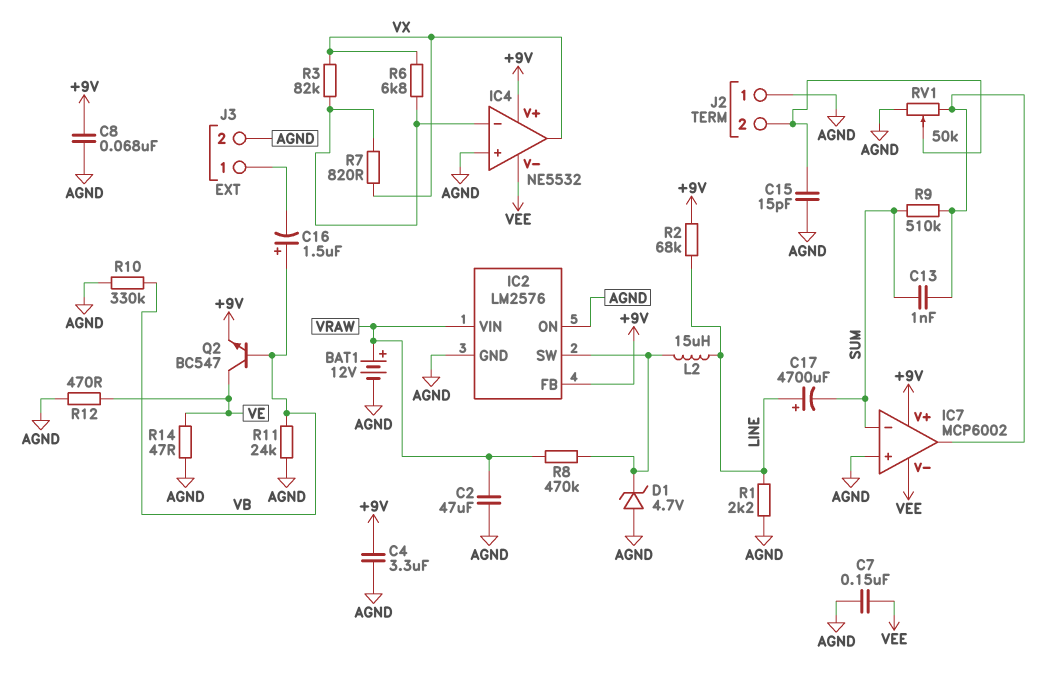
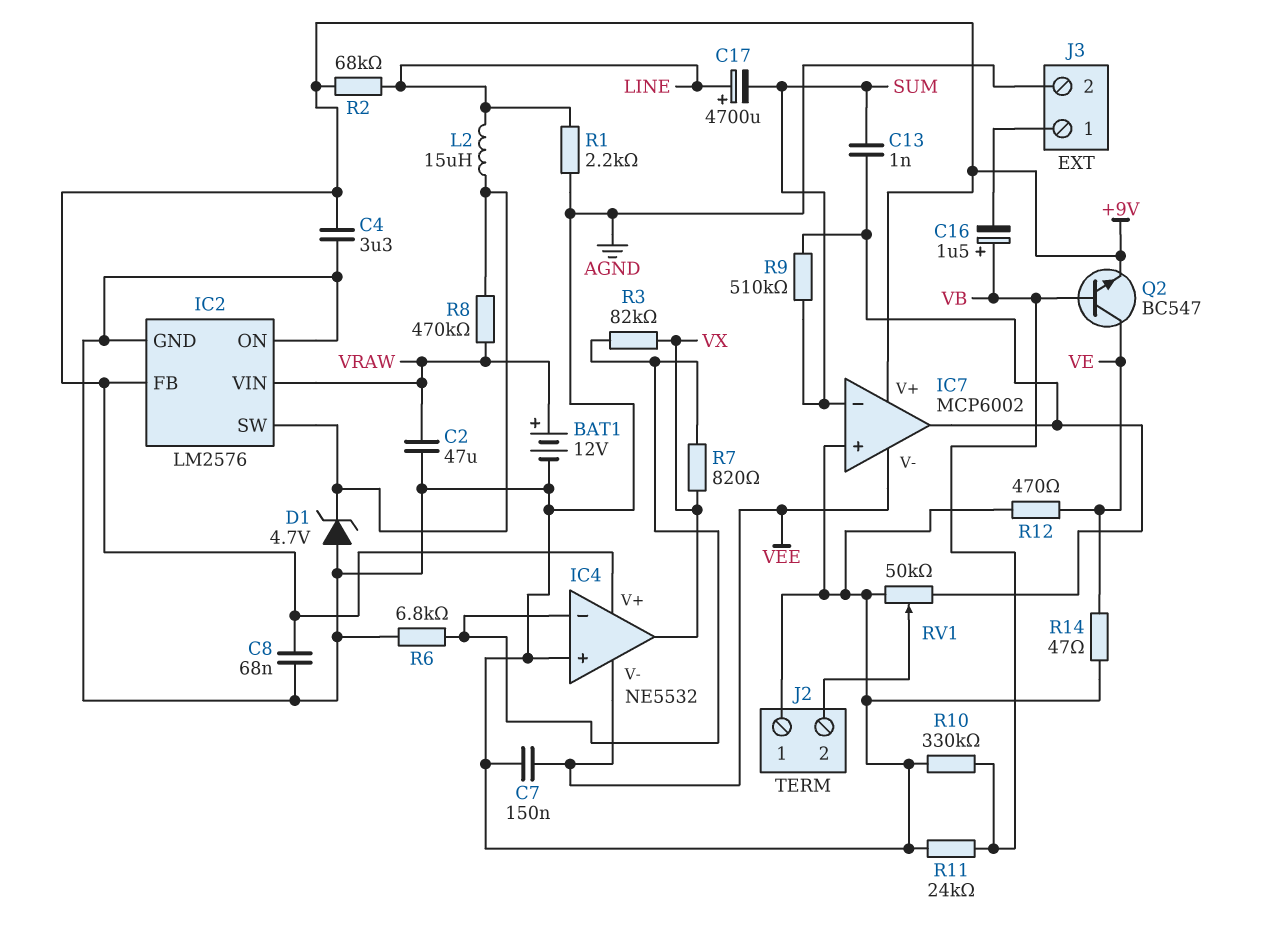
C15: 15pF (AGND, J2/2) -> none
R6: 6.8k (IC4/in-, VX) -> 6.8k (AGND, IC4/in-)

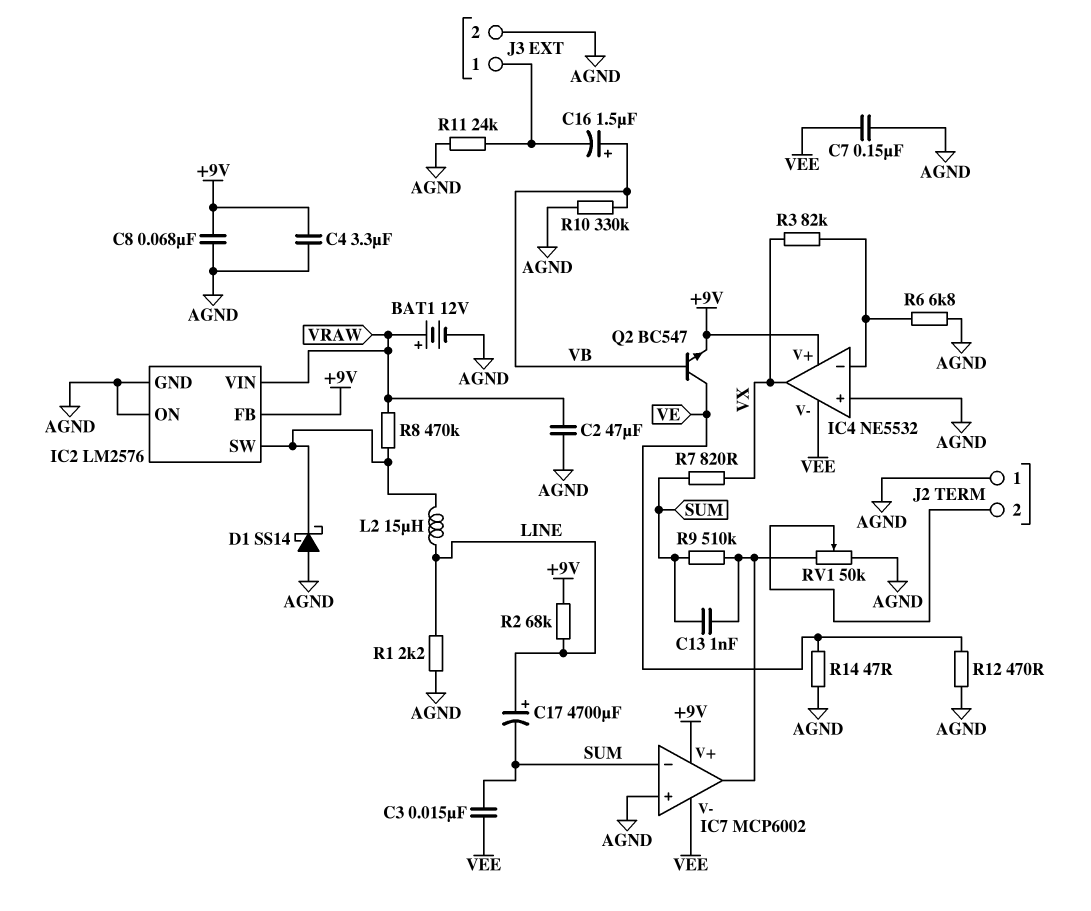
C3: none -> 15nF (SUM, VEE)
D1: zener 4.7V (A AGND, K IC2/SW) -> schottky SS14 (A AGND, K IC2/SW)
R7: 820 (IC4/in-, VX) -> 820 (SUM, VX)
R11: 24k (AGND, VB) -> 24k (AGND, J3/1)

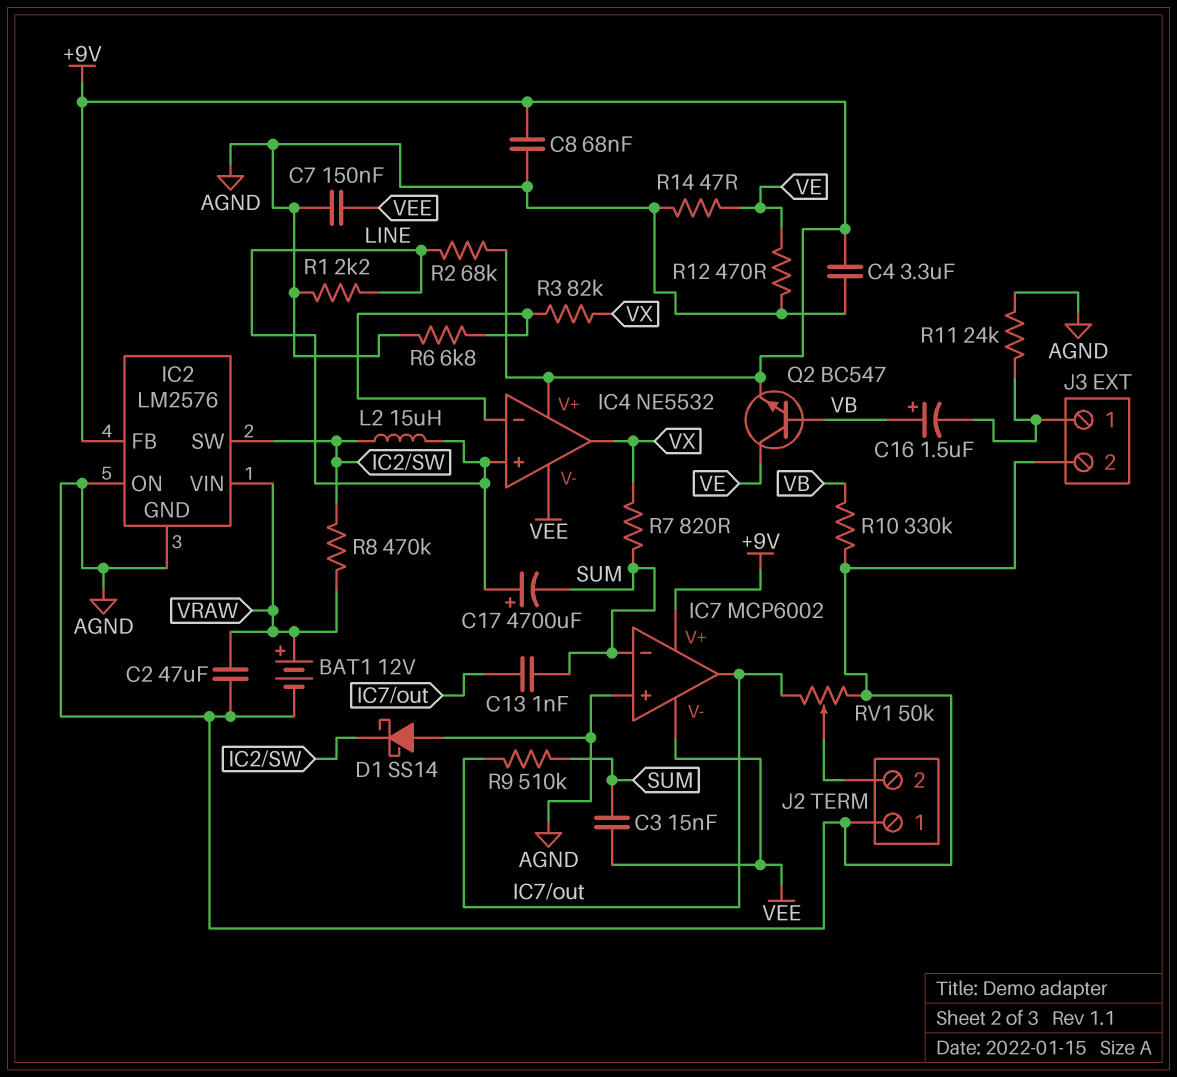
IC4 pin in+: AGND -> LINE

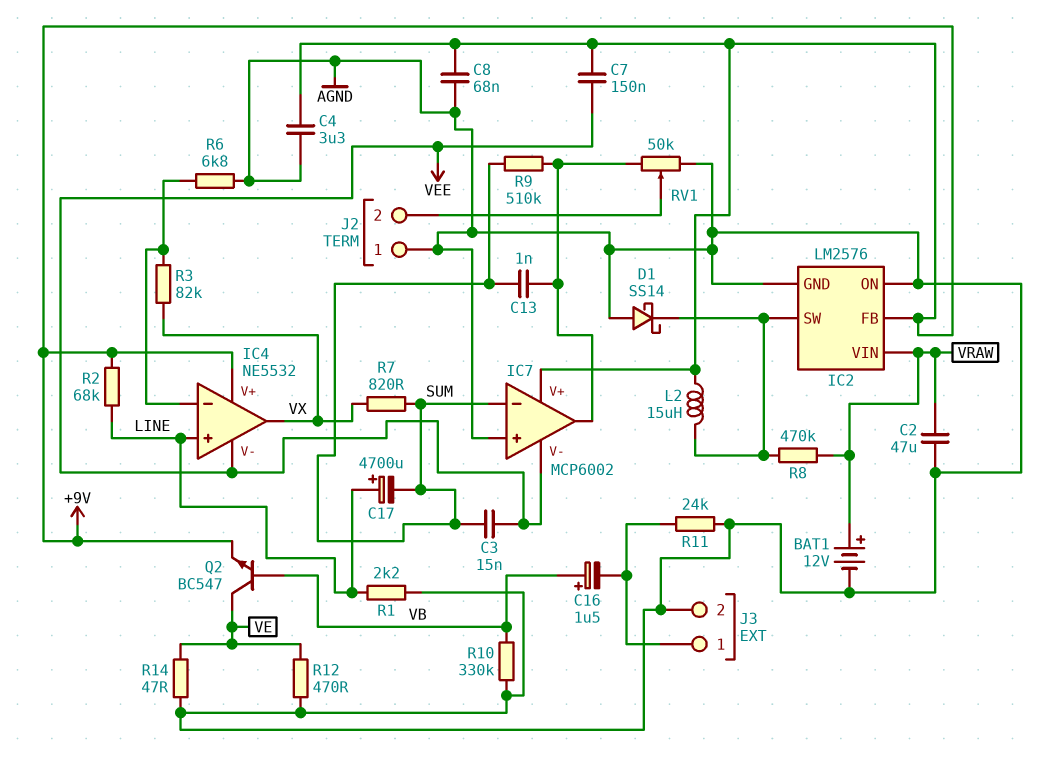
C7: 150nF (AGND, VEE) -> 150nF (+9V, VEE)
L2: 15uH (IC2/SW, LINE) -> 15uH (+9V, IC2/SW)

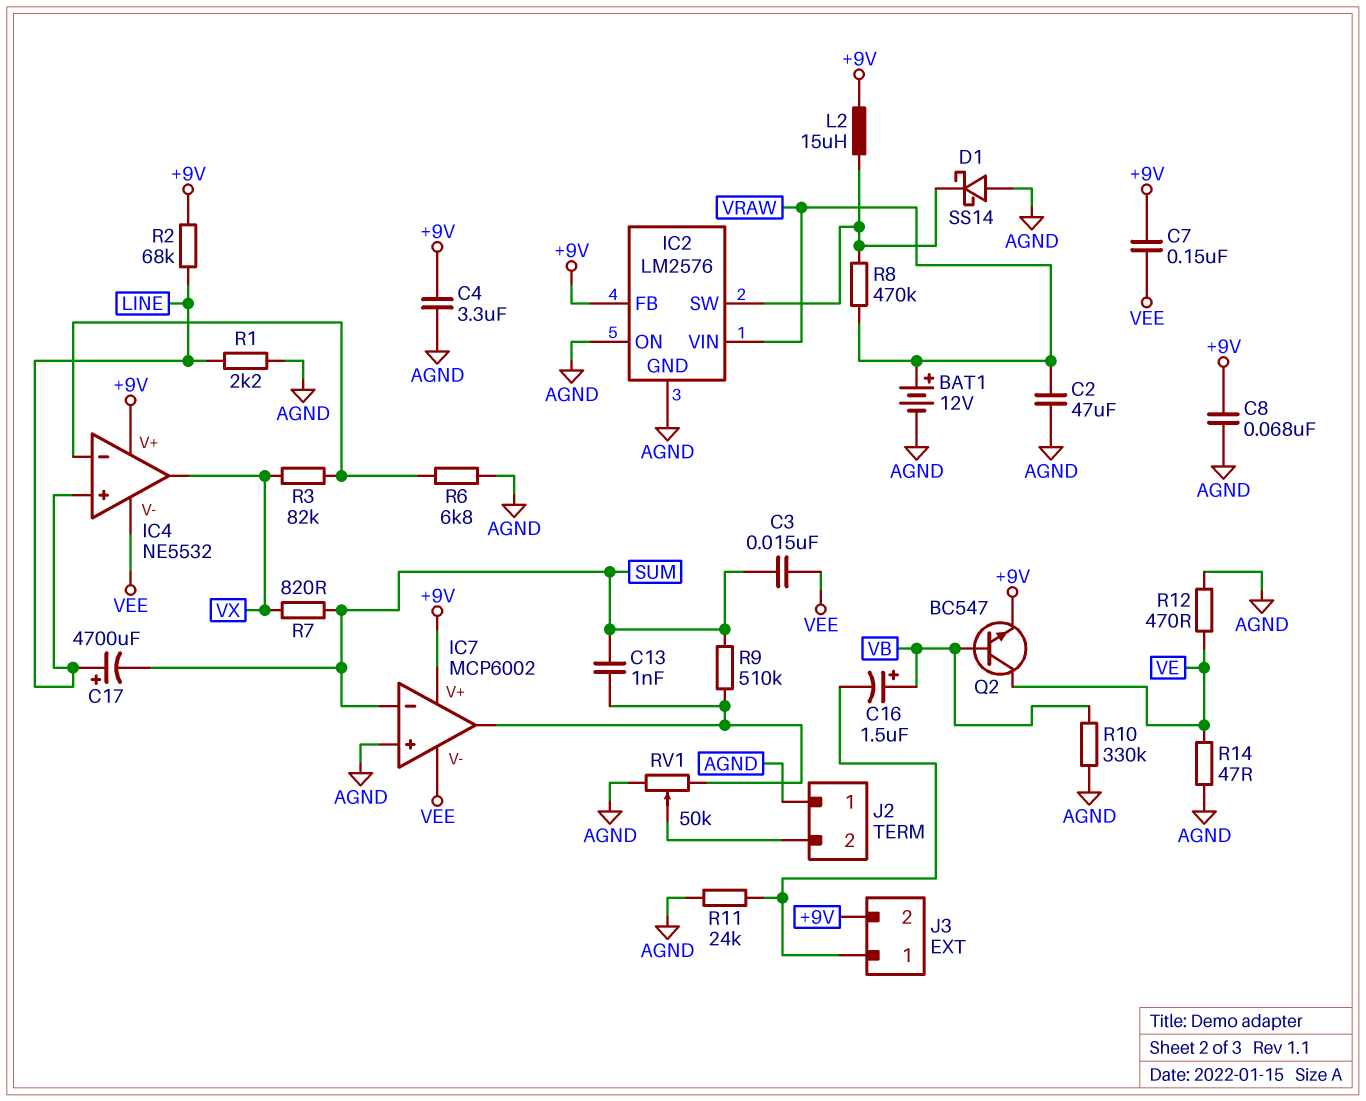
J3 pin 2: AGND -> +9V

